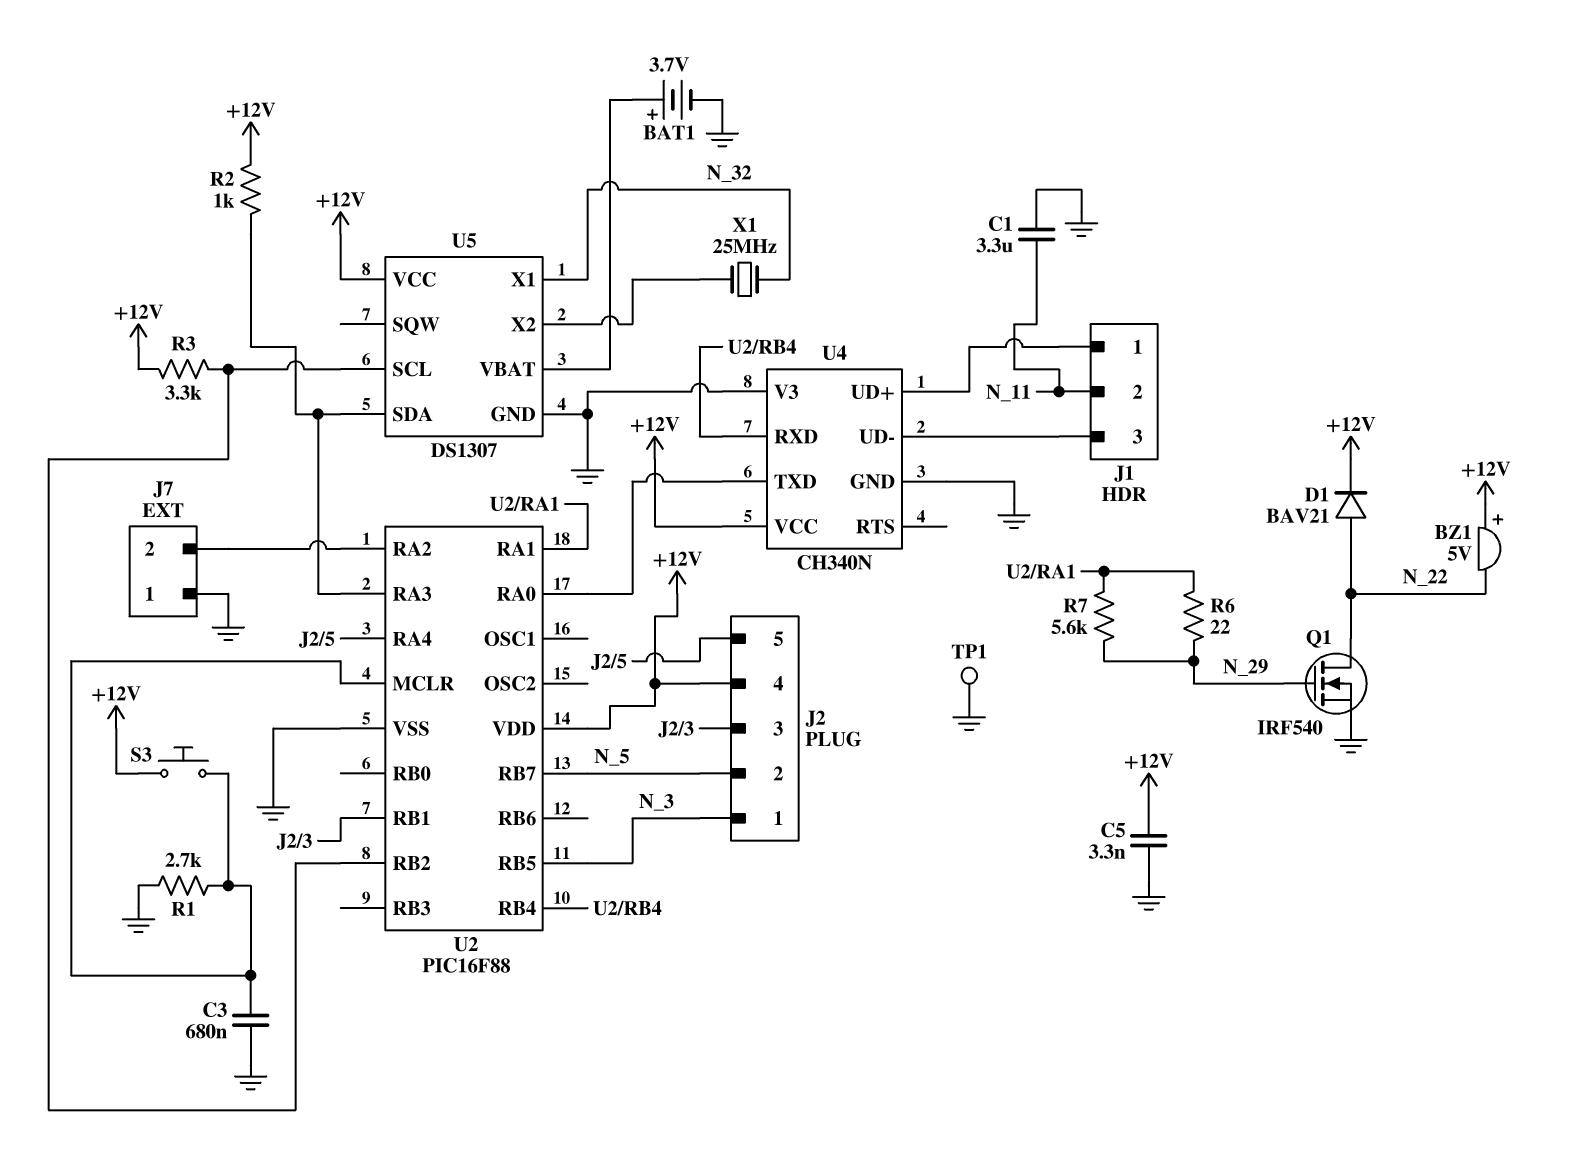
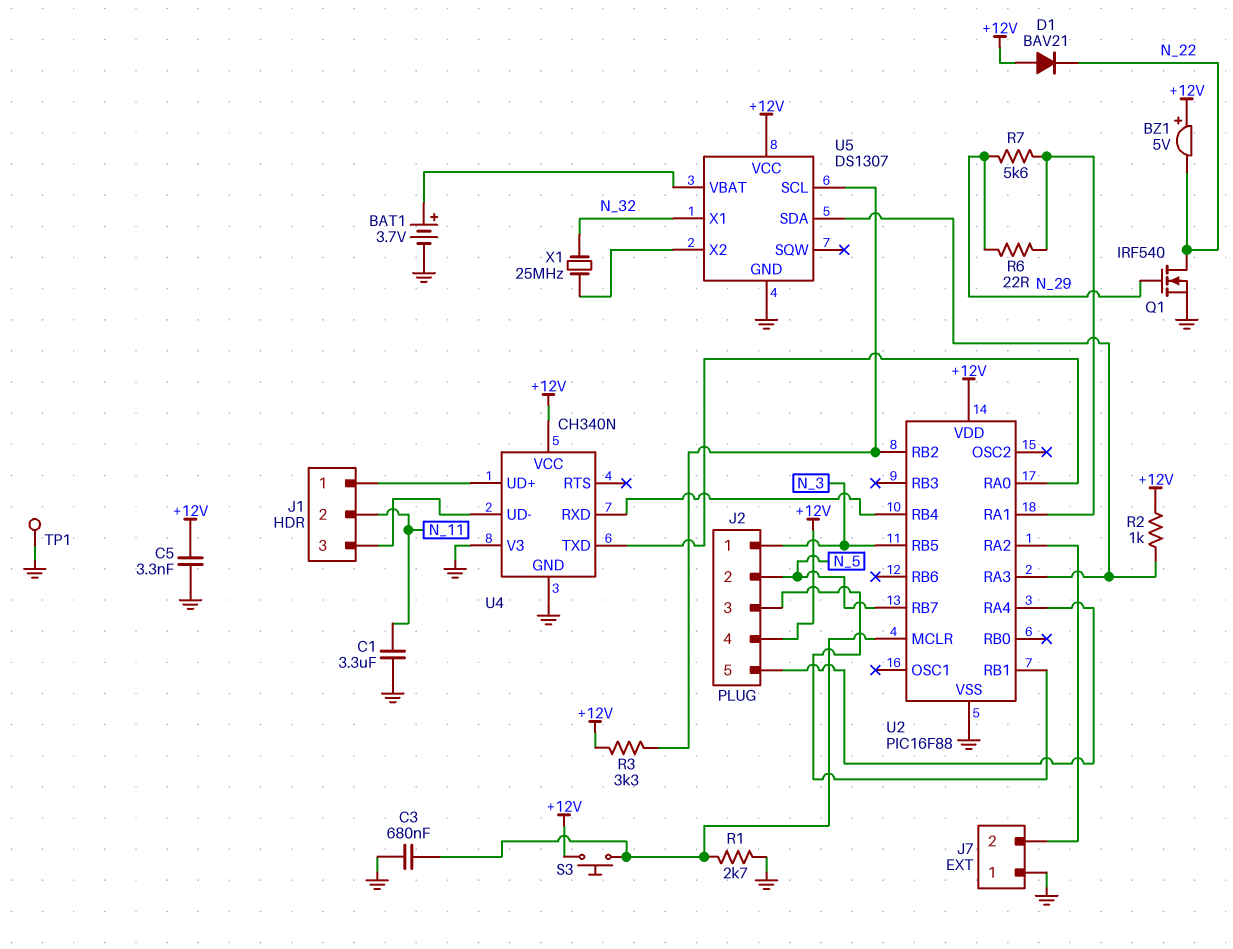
D1: diode BAV21 (A N_22, K +12V) -> diode BAV21 (A +12V, K N_22)

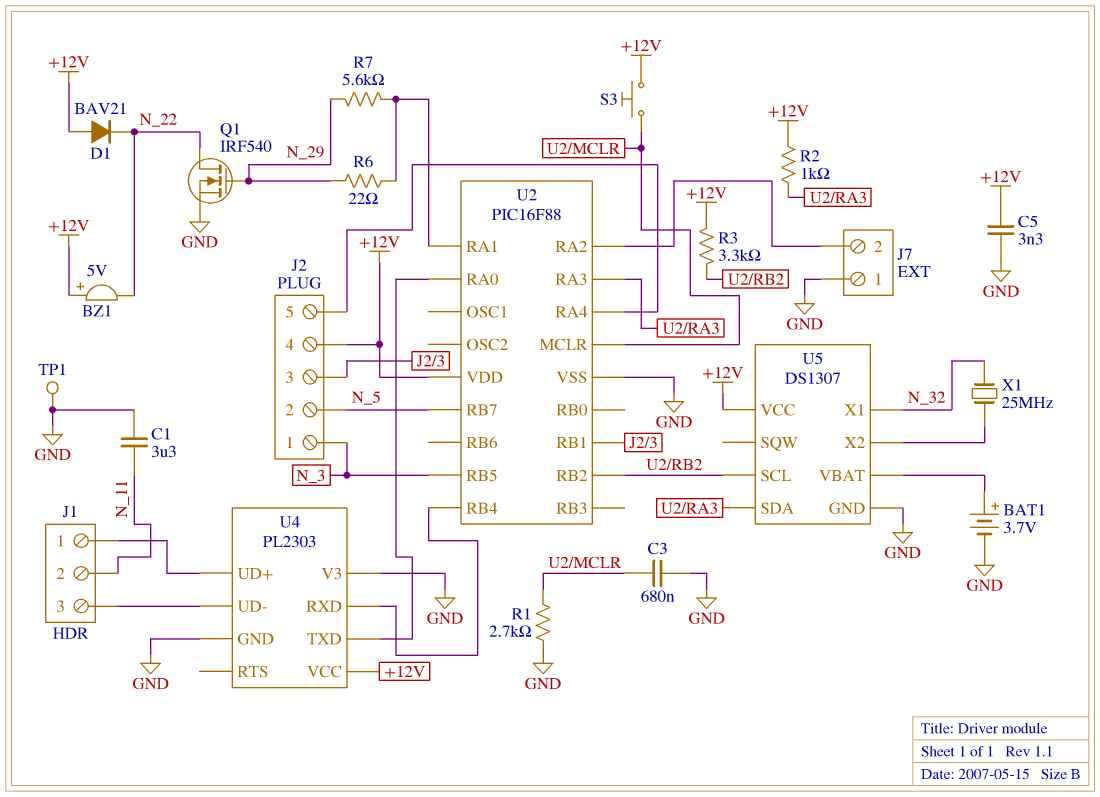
U4: CH340N -> PL2303

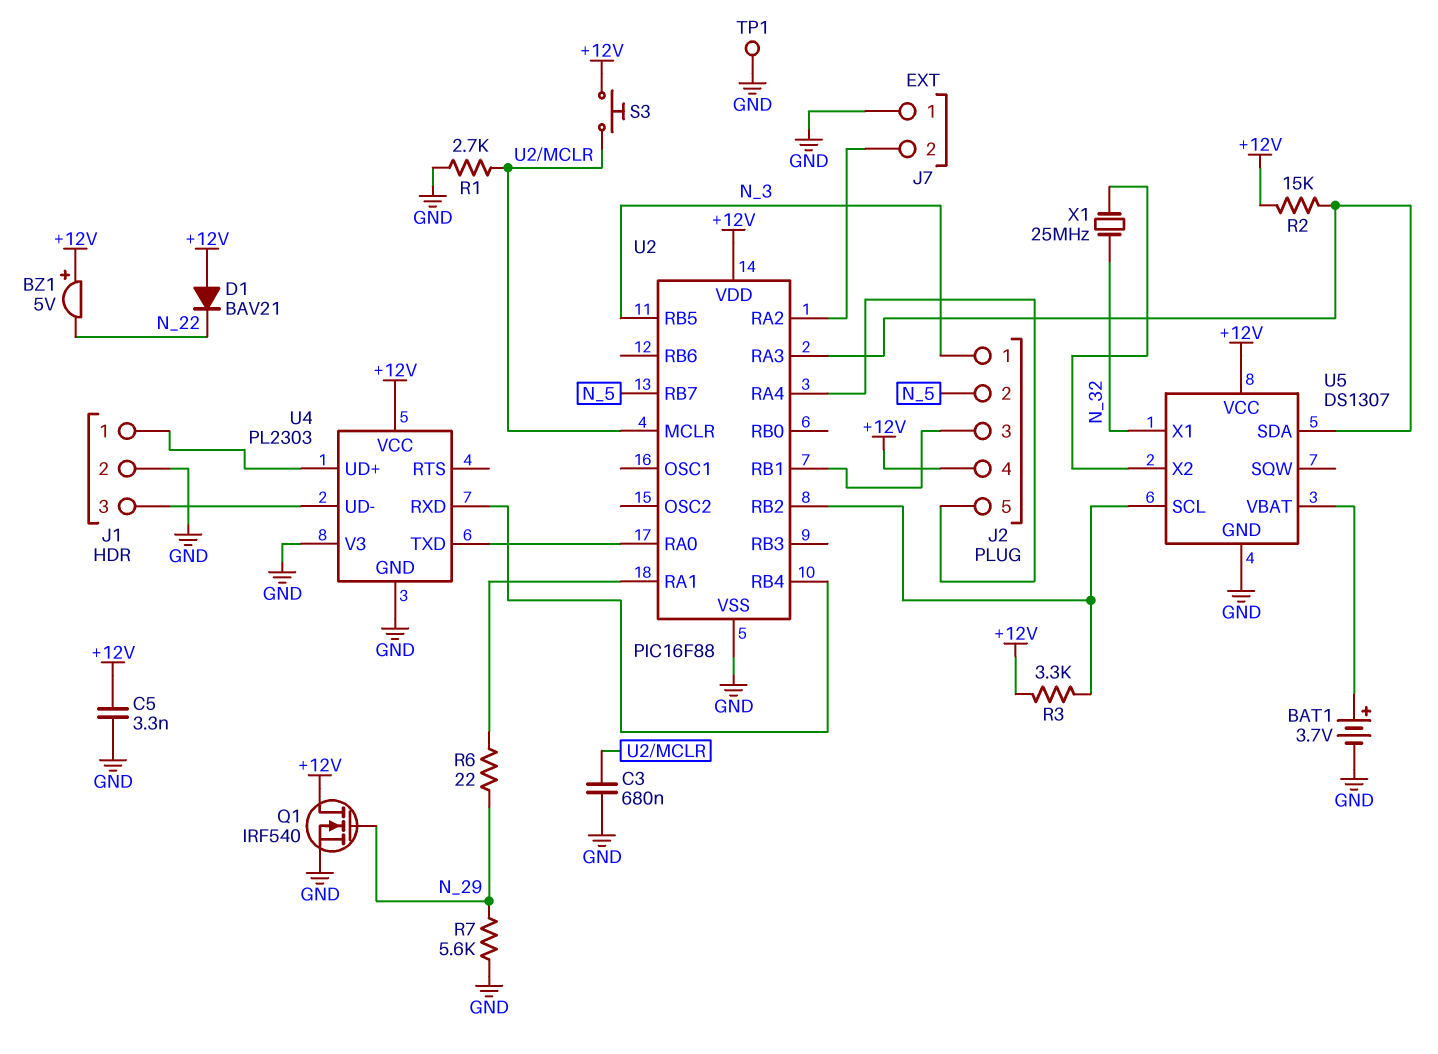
C1: 3.3uF (GND, N_11) -> none
J1 pin 2: N_11 -> GND
Q1: NMOS IRF540 (G N_29, D N_22, S GND) -> NMOS IRF540 (G N_29, D +12V, S GND)
R2: 1k (+12V, U2/RA3) -> 15k (+12V, U2/RA3)
R7: 5.6k (N_29, U2/RA1) -> 5.6k (GND, N_29)

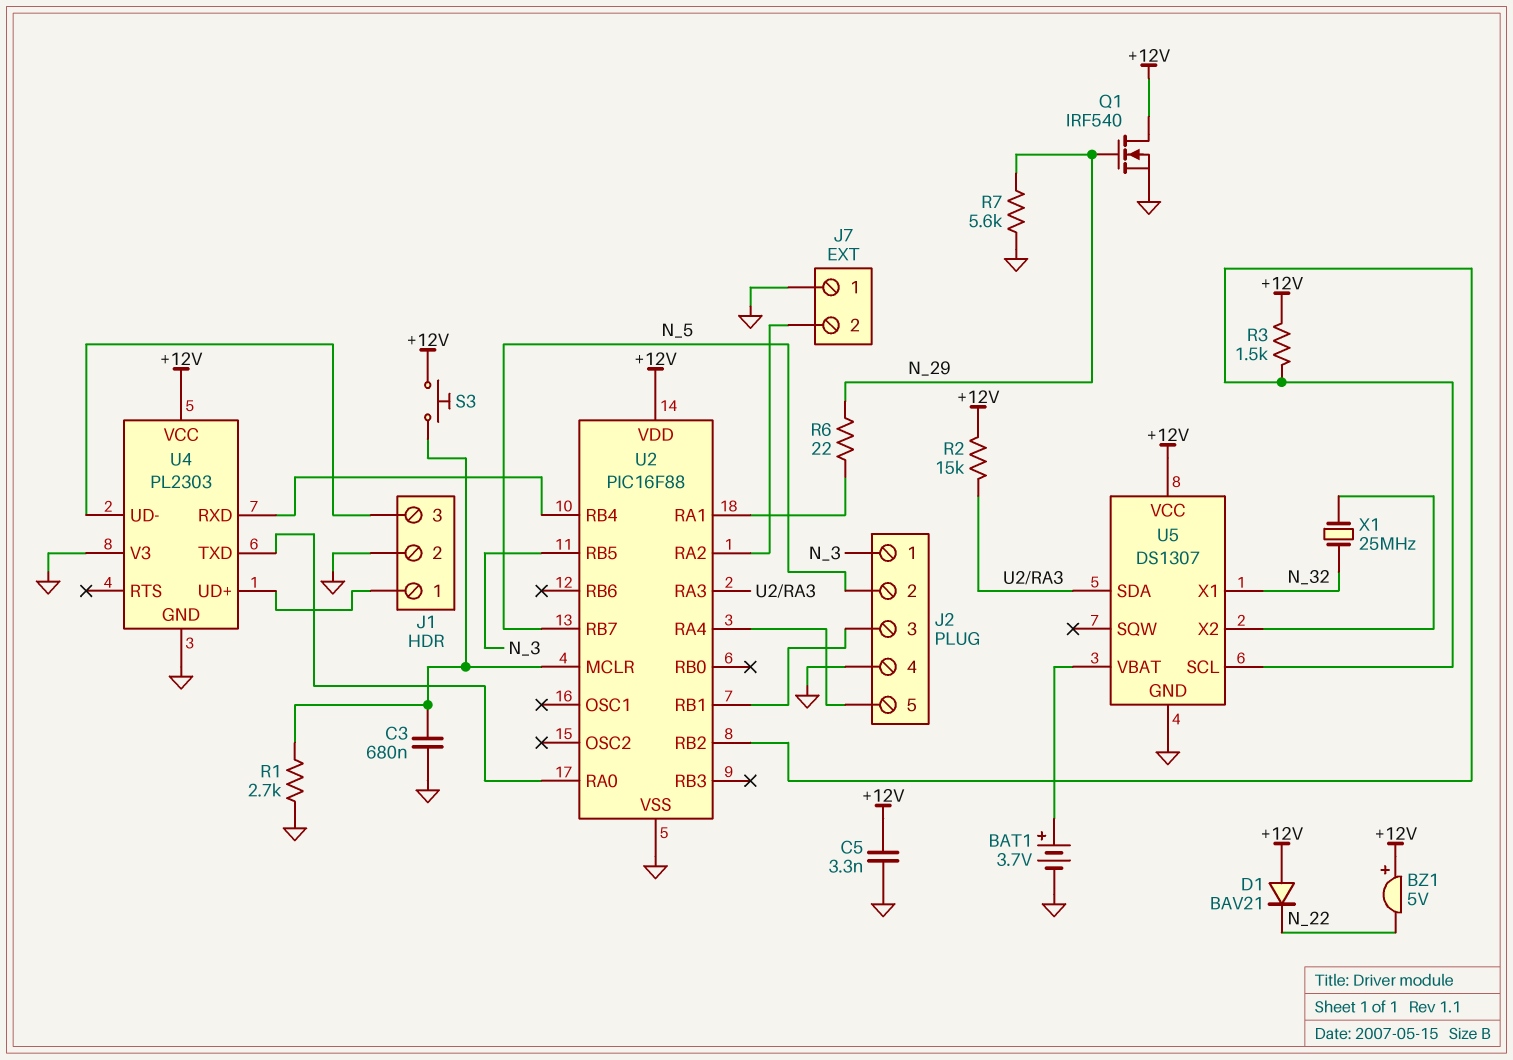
J2 pin 4: +12V -> GND
R3: 3.3k (+12V, U2/RB2) -> 1.5k (+12V, U2/RB2)
TP1: test point (GND) -> none

